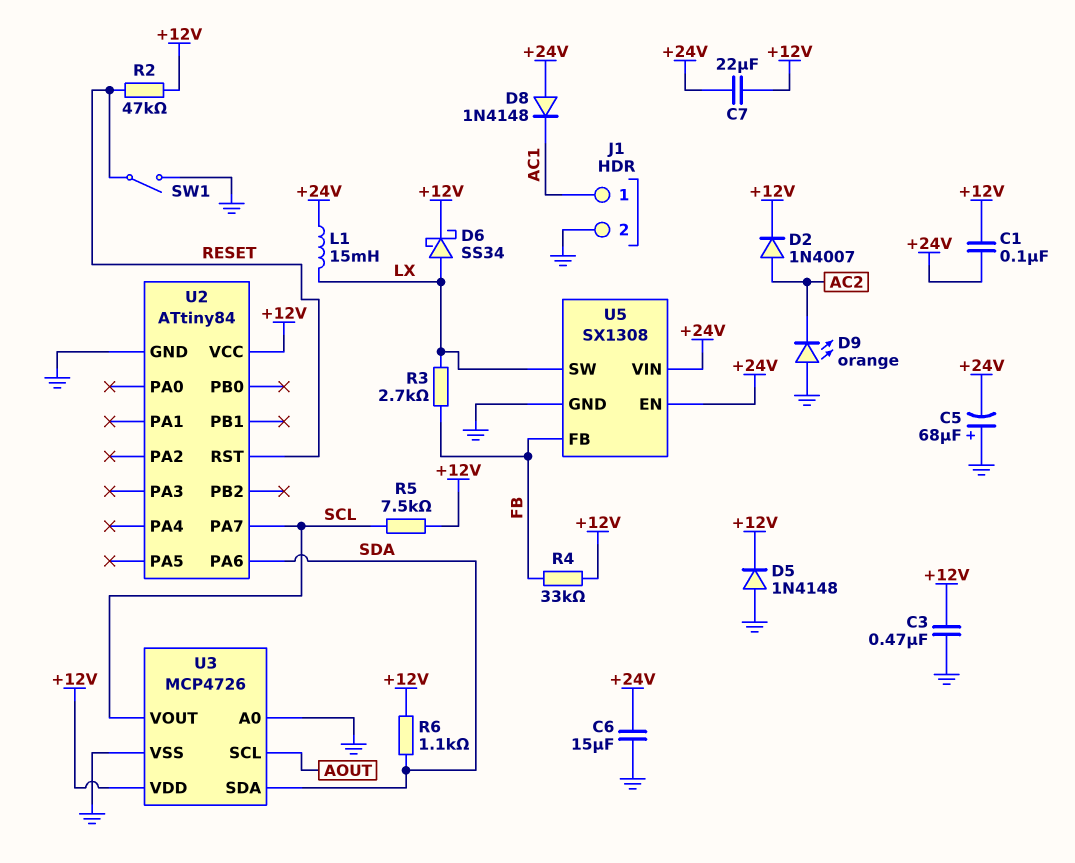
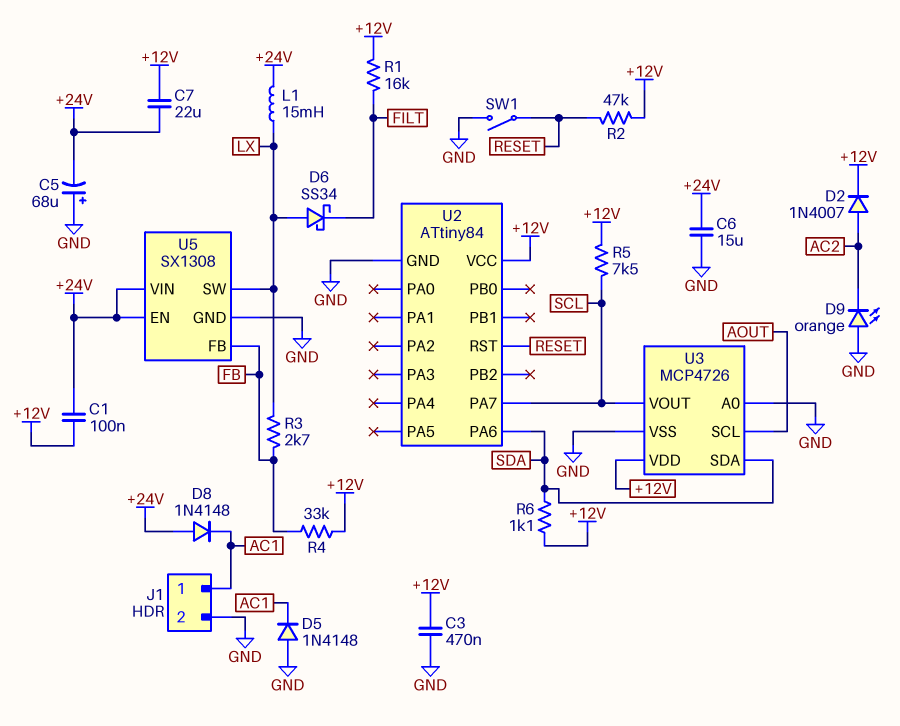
D5: diode 1N4148 (A GND, K +12V) -> diode 1N4148 (A GND, K AC1)
D6: schottky SS34 (A LX, K +12V) -> schottky SS34 (A LX, K FILT)
R1: none -> 16k (+12V, FILT)

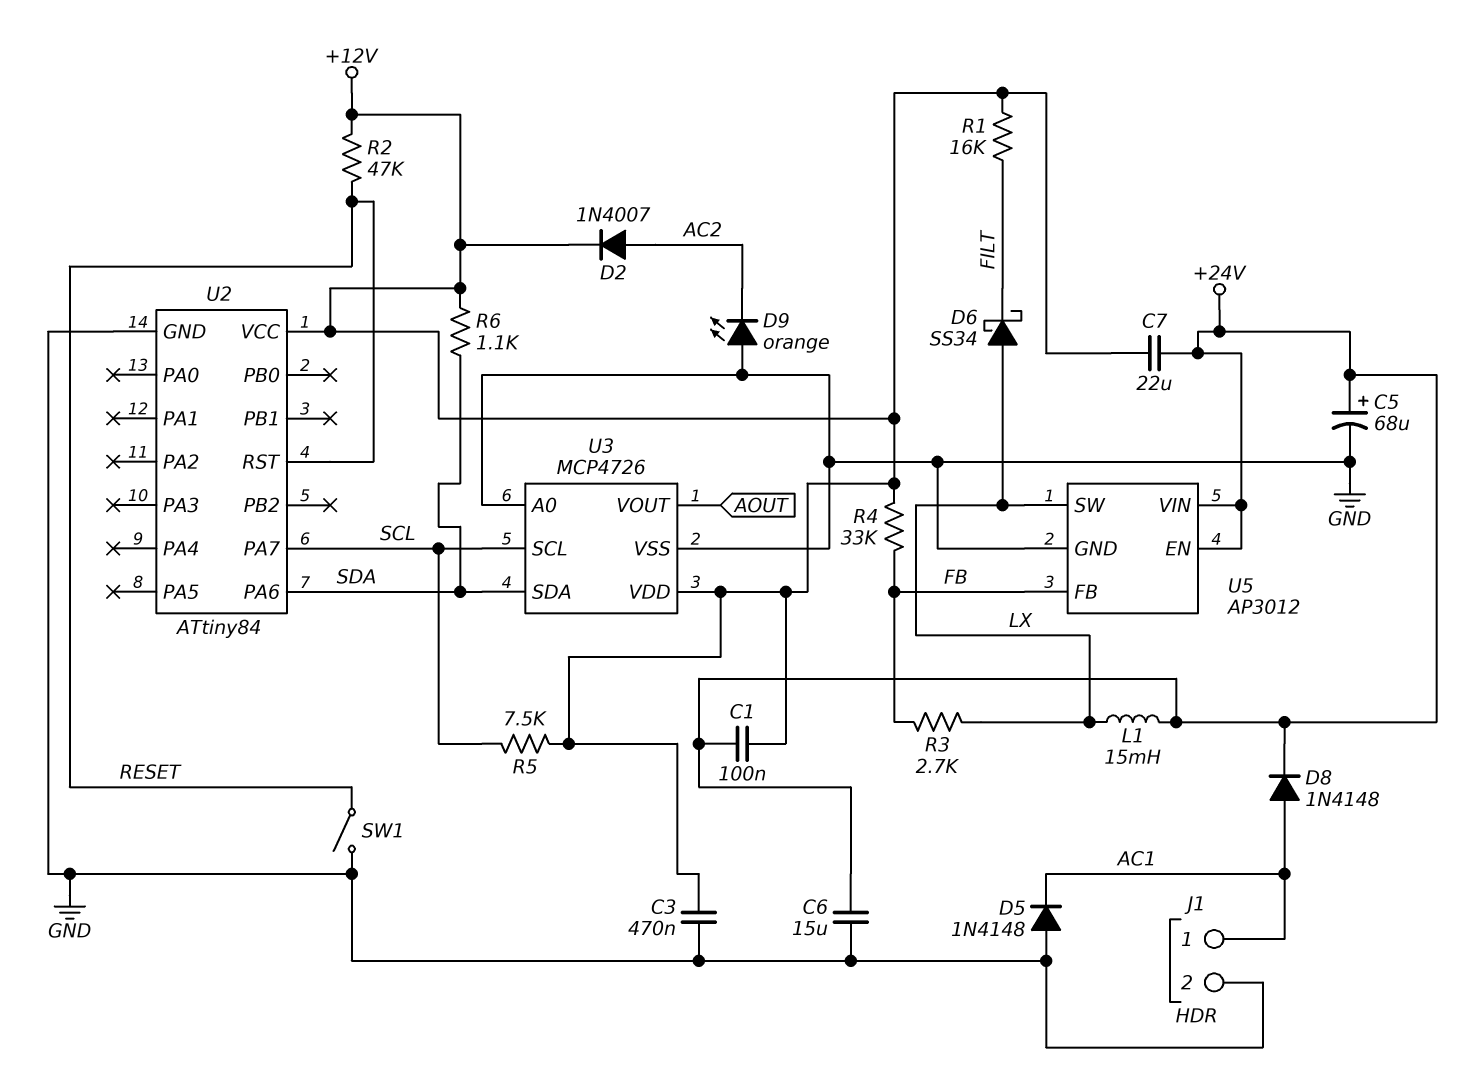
C5: 68uF (plus GND, minus +24V) -> 68uF (plus +24V, minus GND)
D8: diode 1N4148 (A +24V, K AC1) -> diode 1N4148 (A AC1, K +24V)
U3 pin SCL: AOUT -> SCL
U3 pin VOUT: SCL -> AOUT
U5: SX1308 -> AP3012

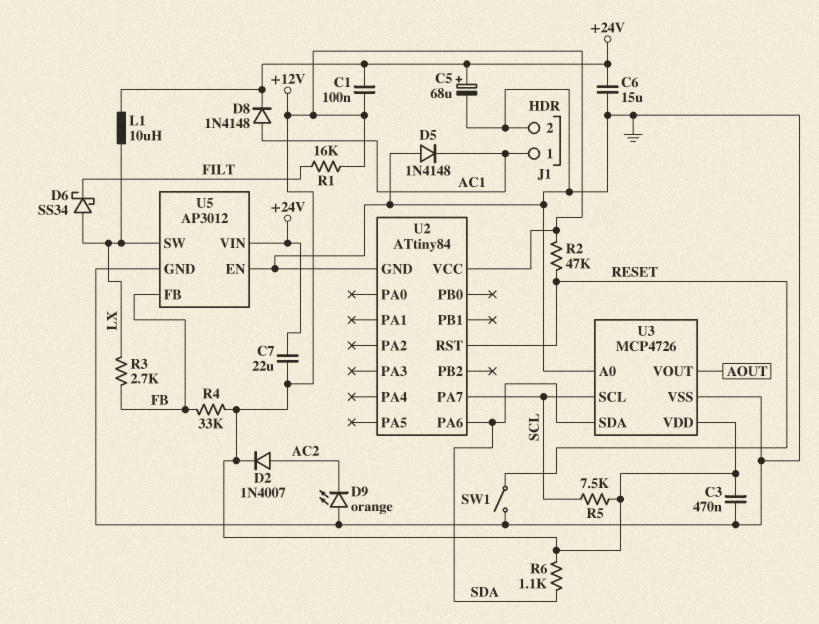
L1: 15mH (+24V, LX) -> 10uH (+24V, LX)
U5 pin EN: +24V -> GND

